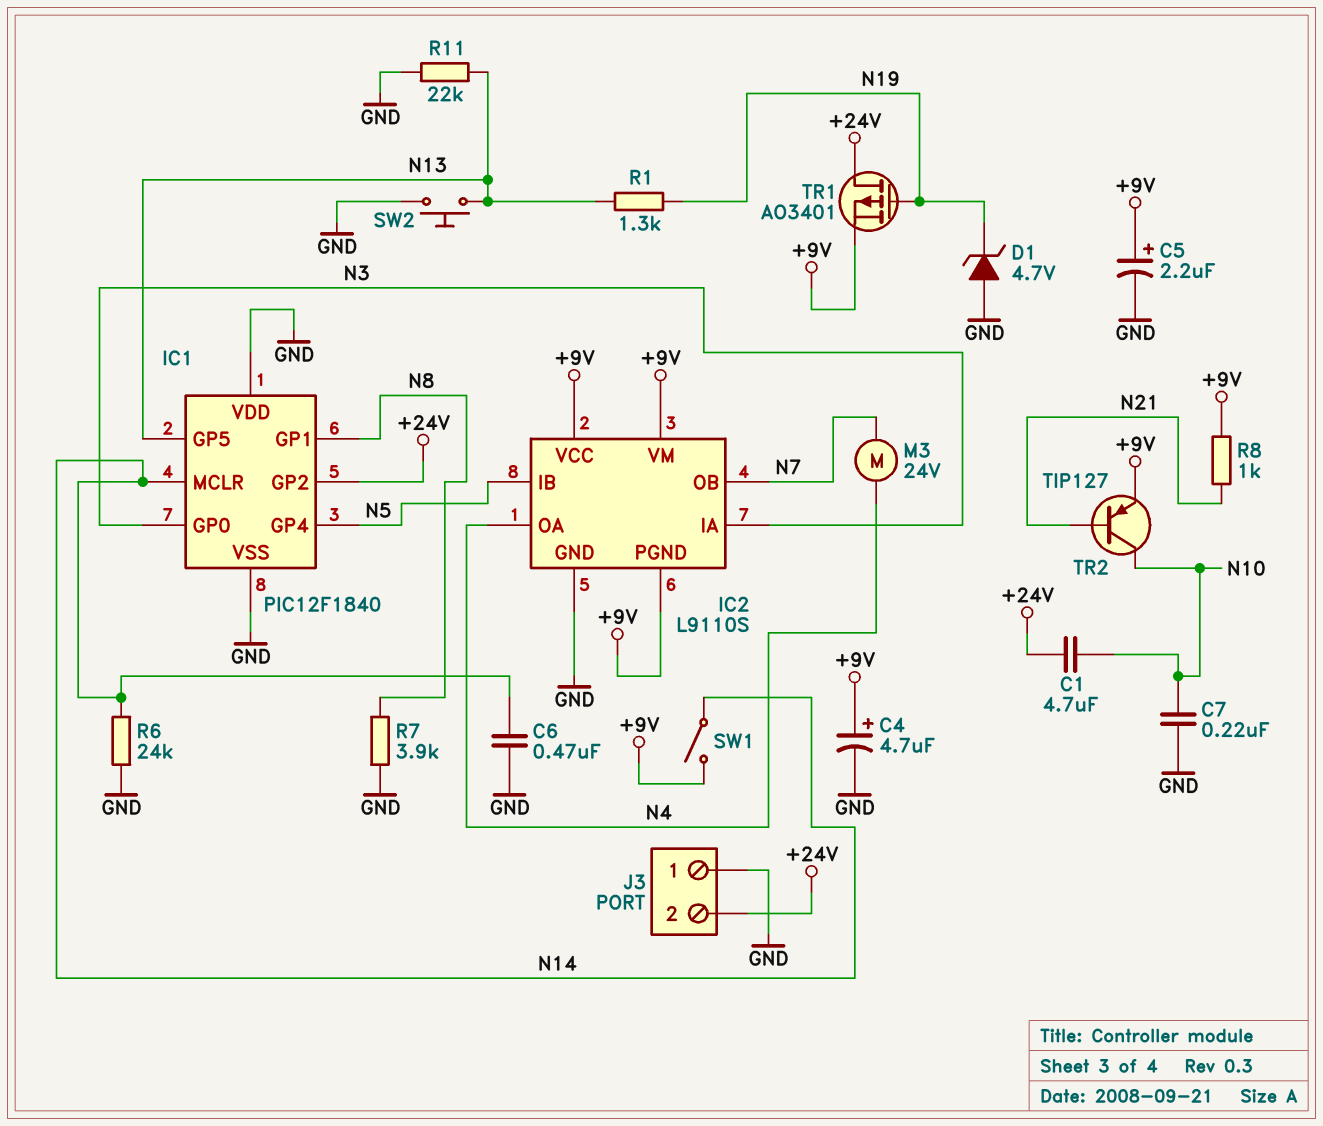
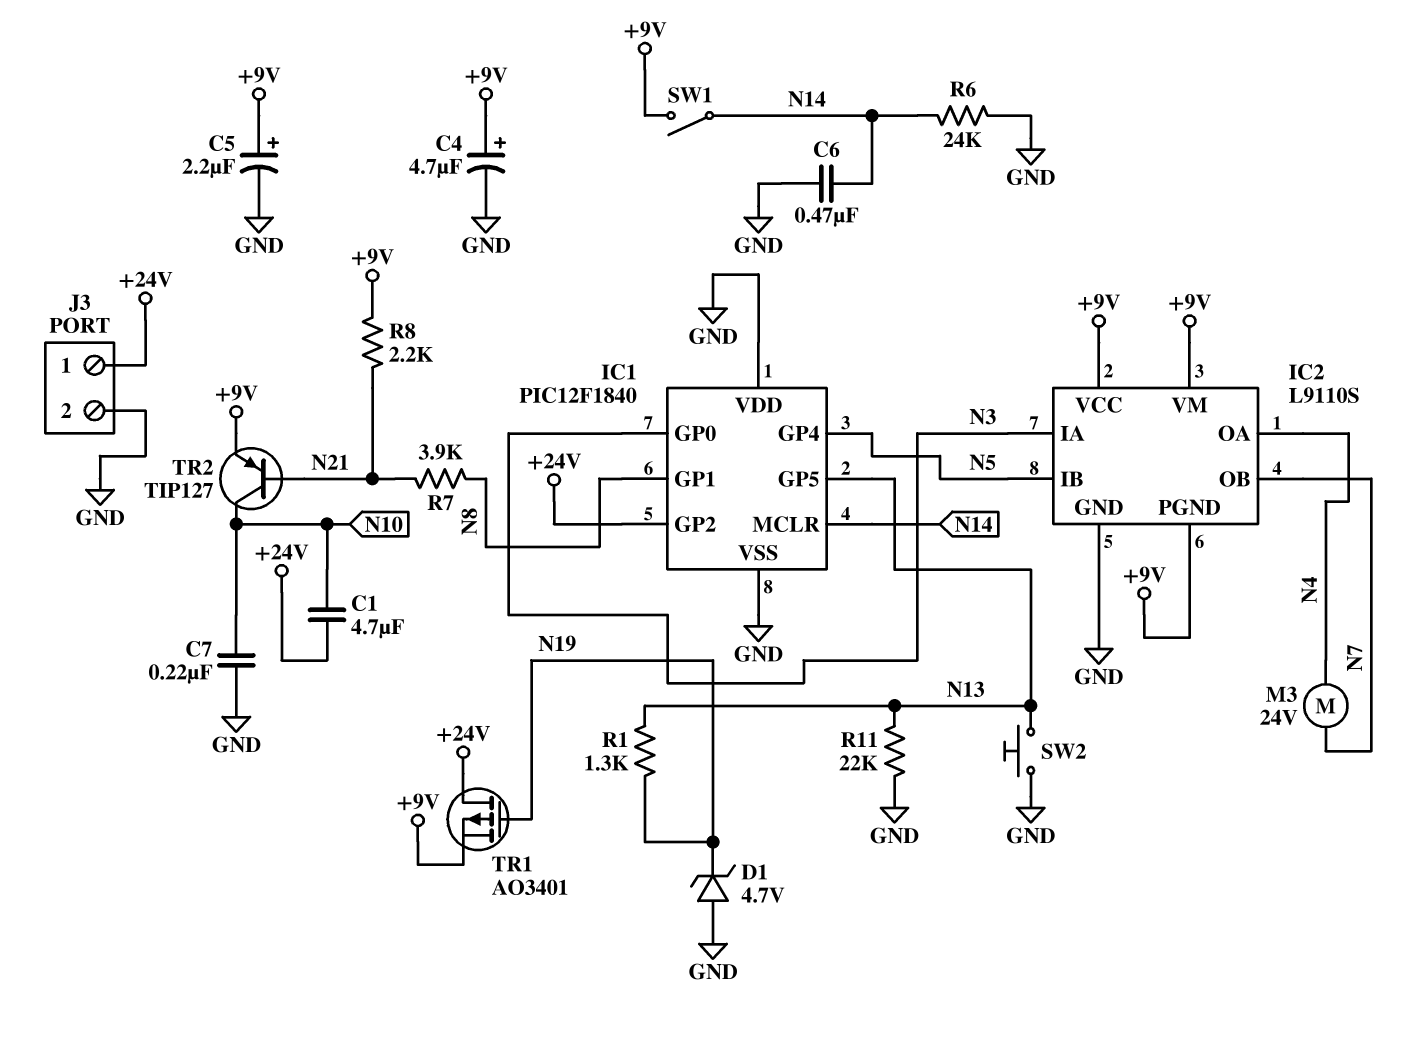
J3 pin 1: GND -> +24V
J3 pin 2: +24V -> GND
R7: 3.9k (GND, N8) -> 3.9k (N8, N21)
R8: 1k (+9V, N21) -> 2.2k (+9V, N21)

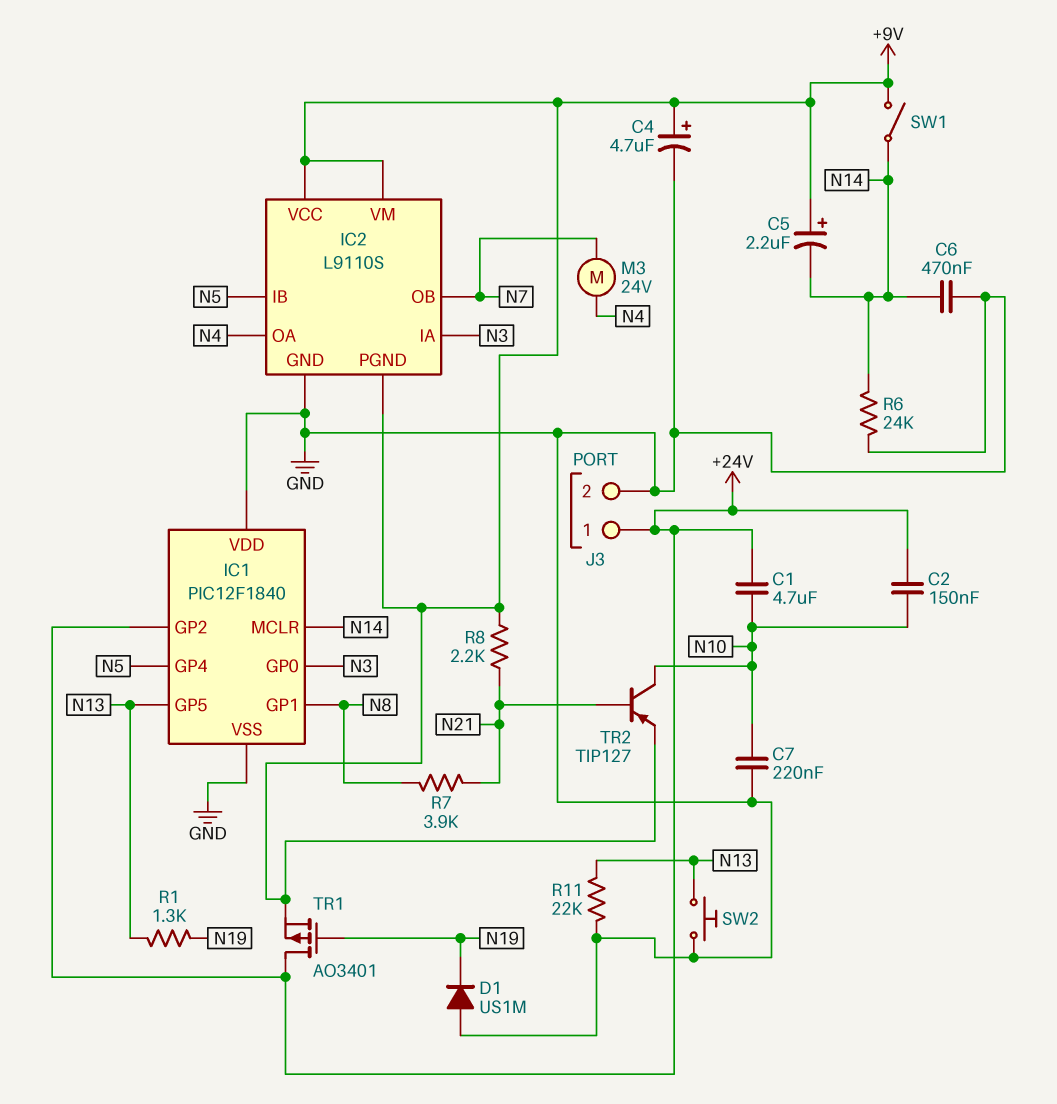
C2: none -> 150nF (+24V, N10)
C5: 2.2uF (plus +9V, minus GND) -> 2.2uF (plus +9V, minus N14)
D1: zener 4.7V (A GND, K N19) -> diode US1M (A GND, K N19)

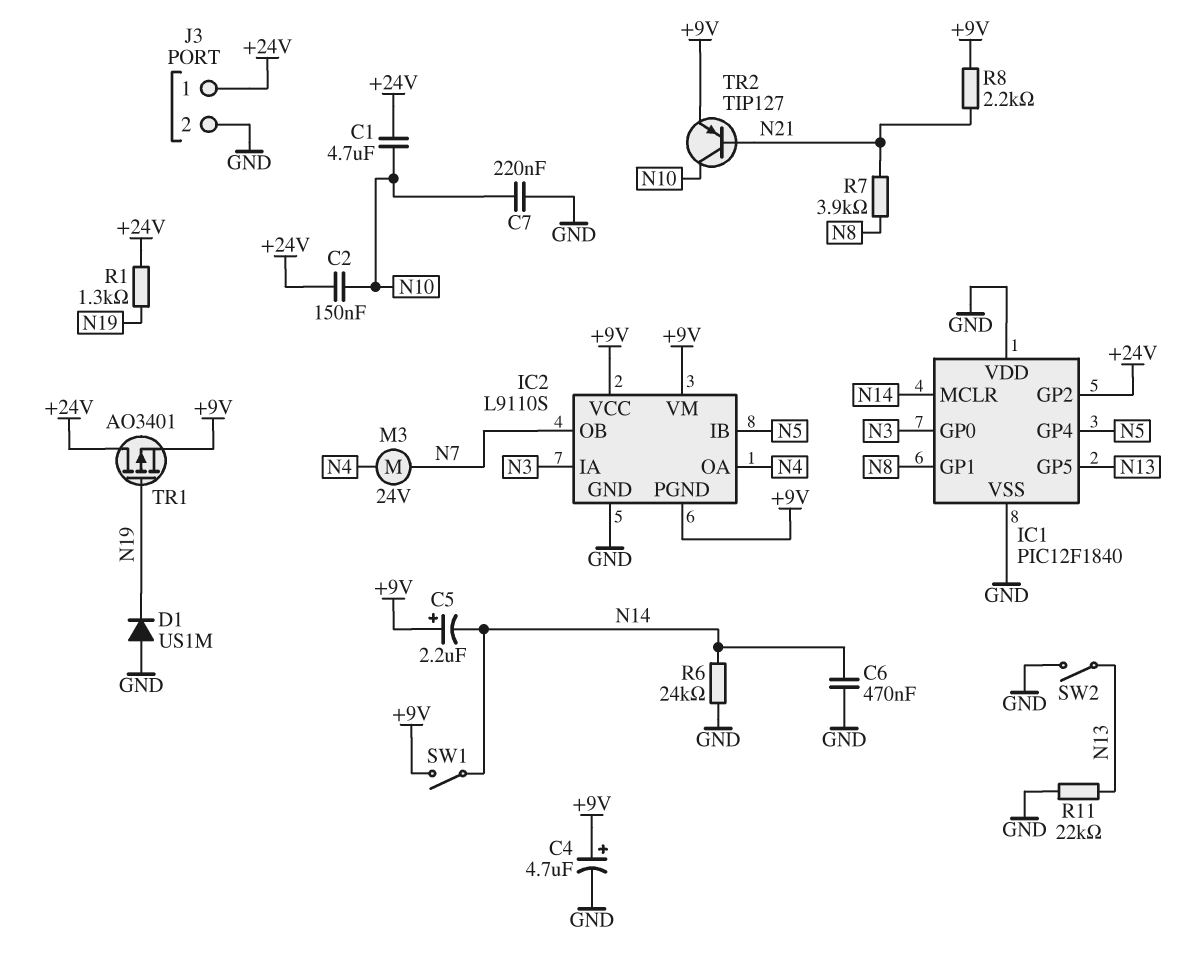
R1: 1.3k (N13, N19) -> 1.3k (+24V, N19)
SW2: button (GND, N13) -> switch (GND, N13)

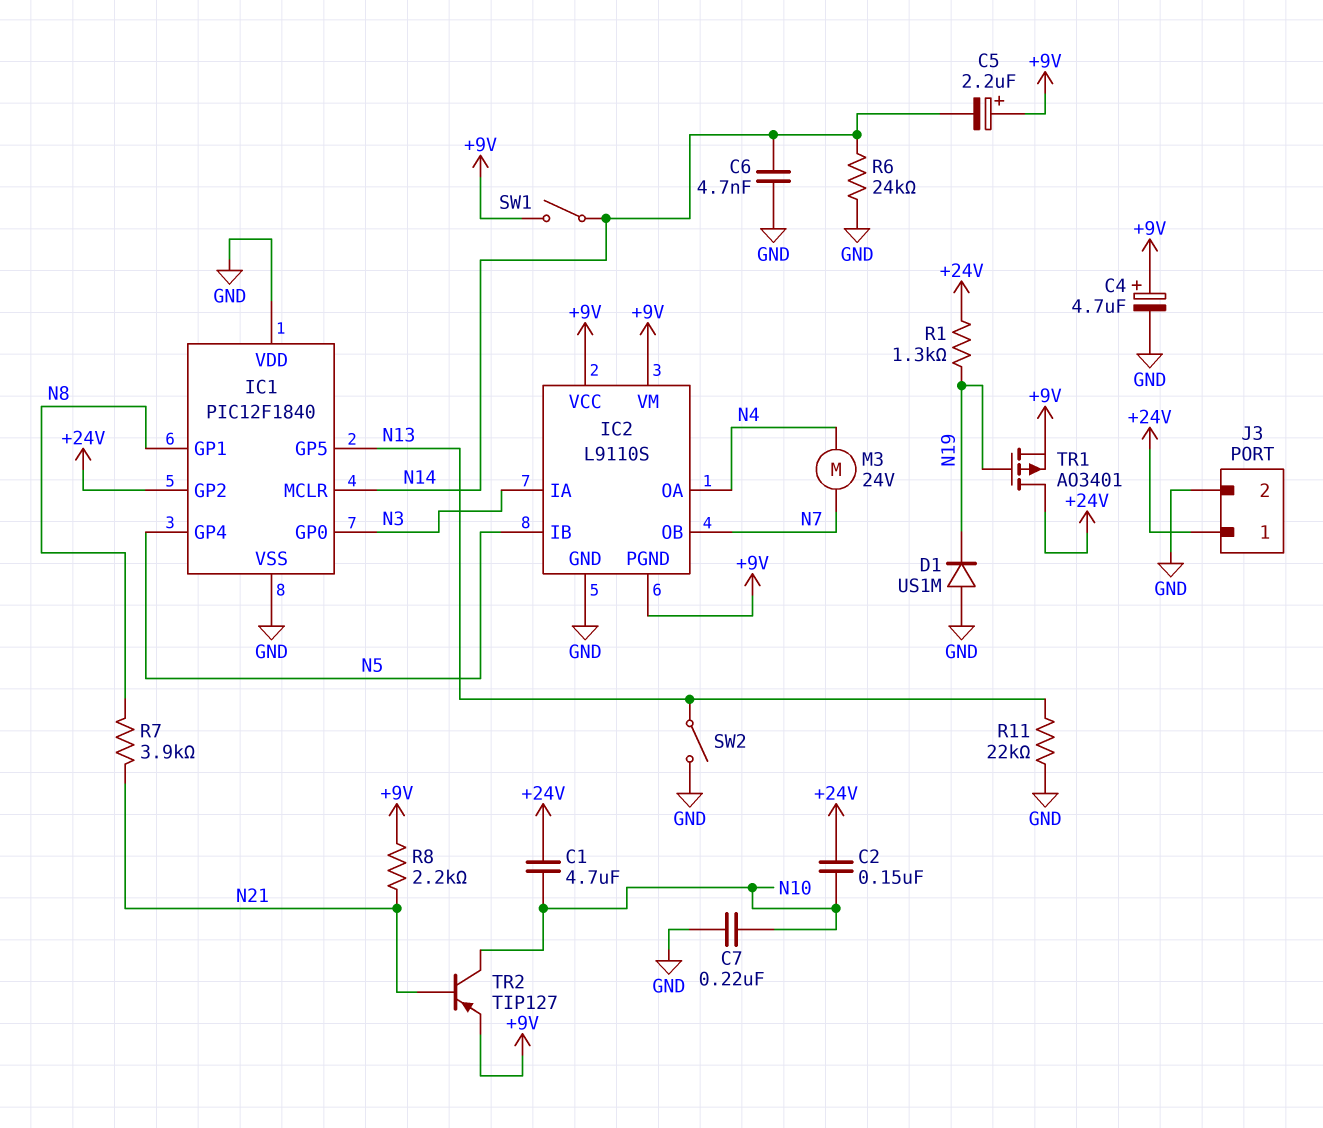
C6: 470nF (GND, N14) -> 4.7nF (GND, N14)

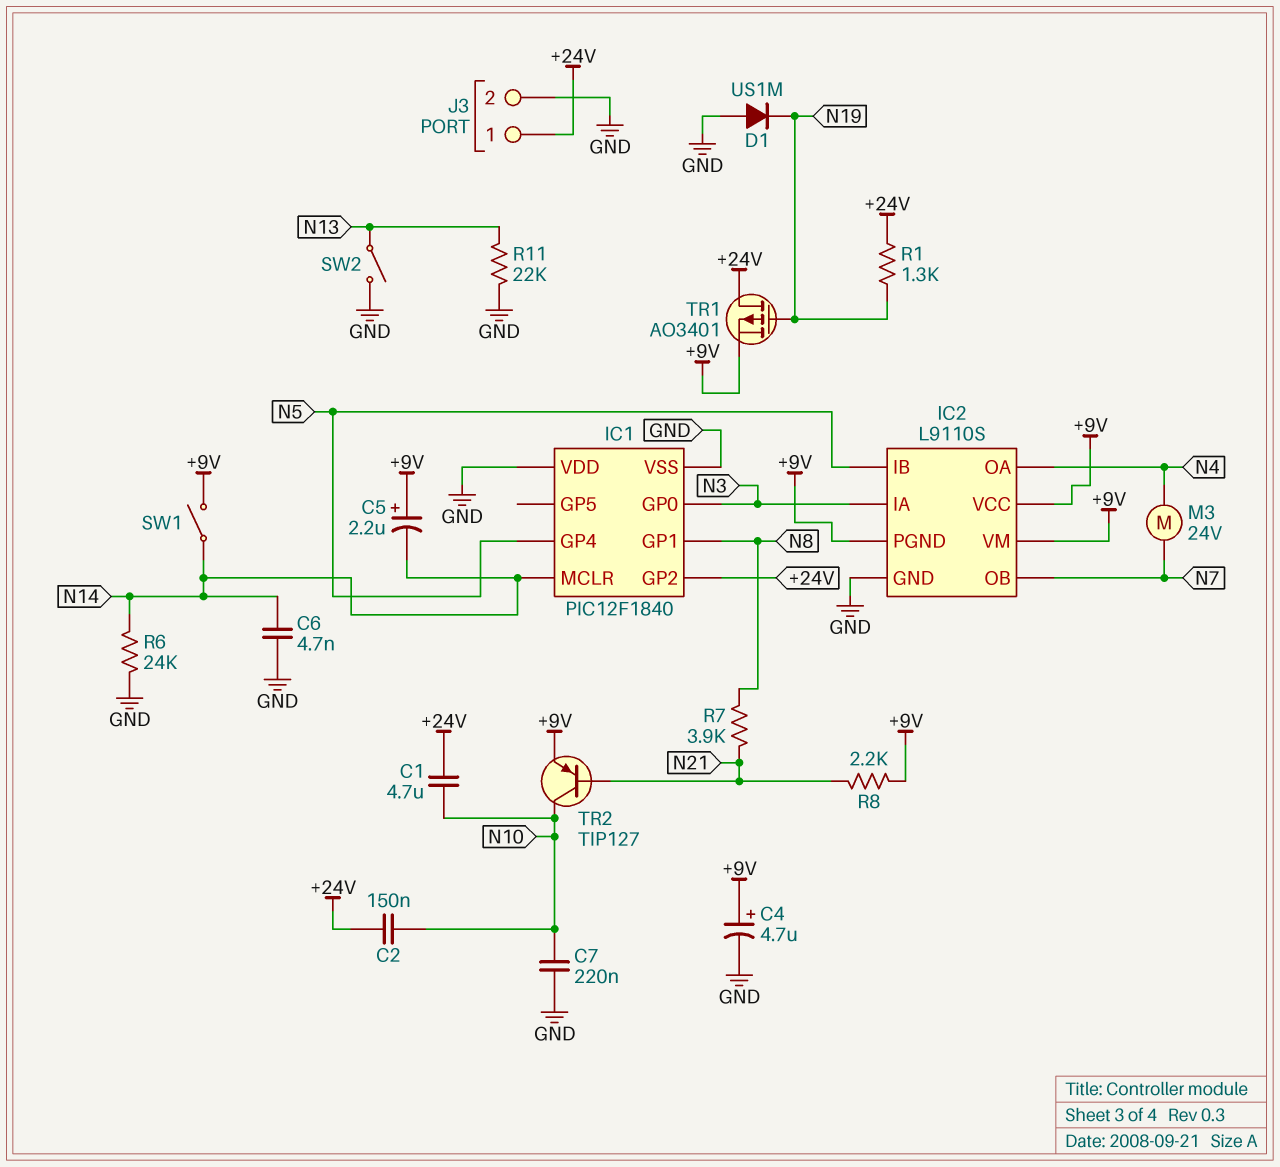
IC1 pin GP5: N13 -> none

